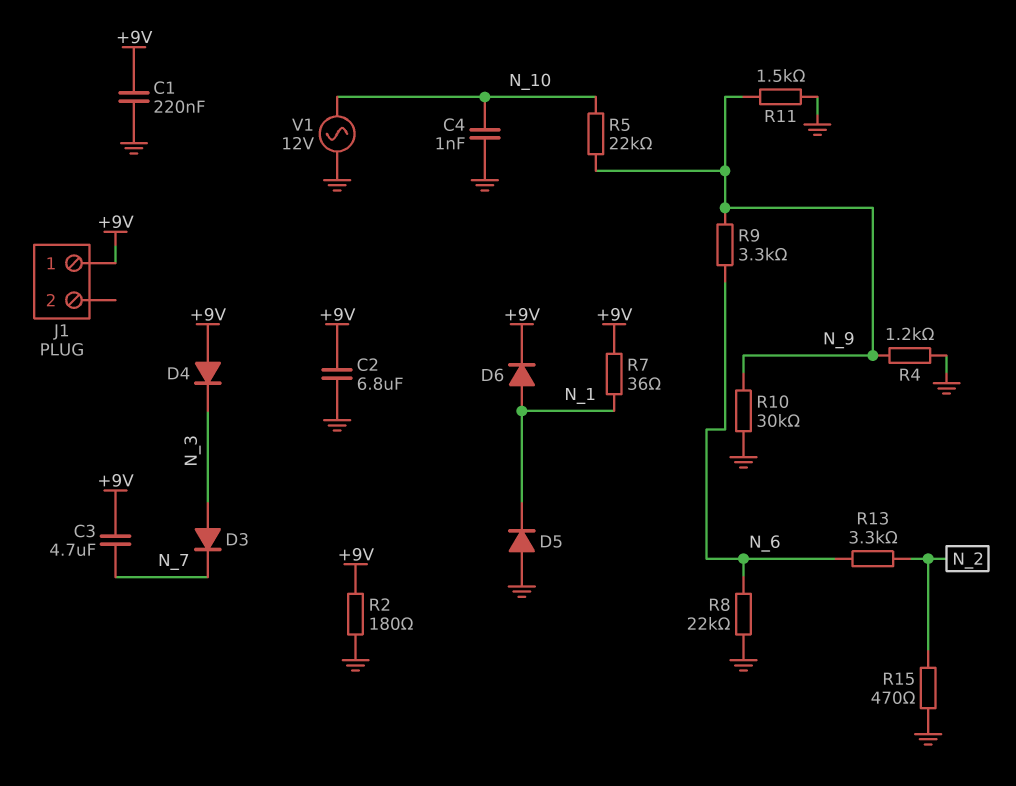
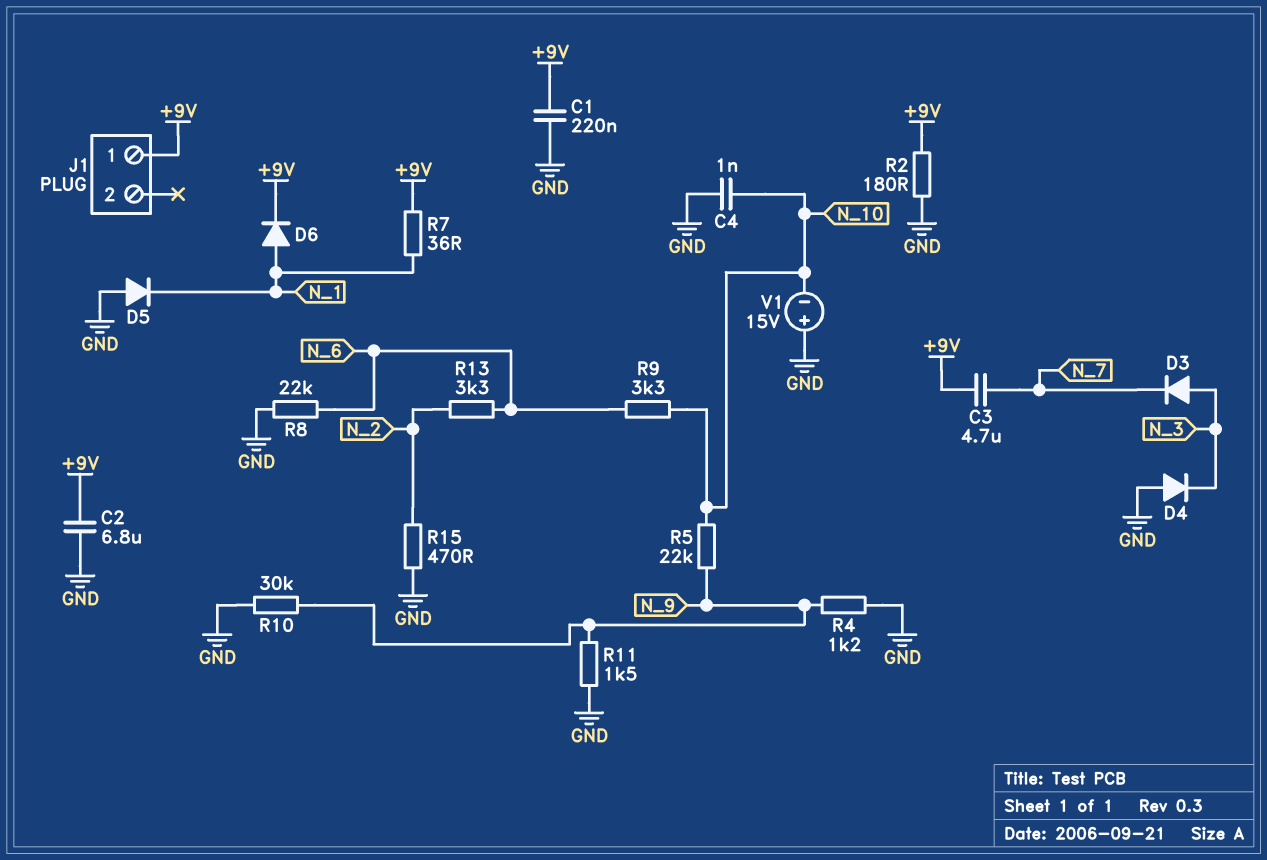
D4: diode (A +9V, K N_3) -> diode (A GND, K N_3)
R9: 3.3k (N_6, N_9) -> 3.3k (N_6, N_10)
V1: AC 12V (GND, N_10) -> 15V (plus GND, minus N_10)

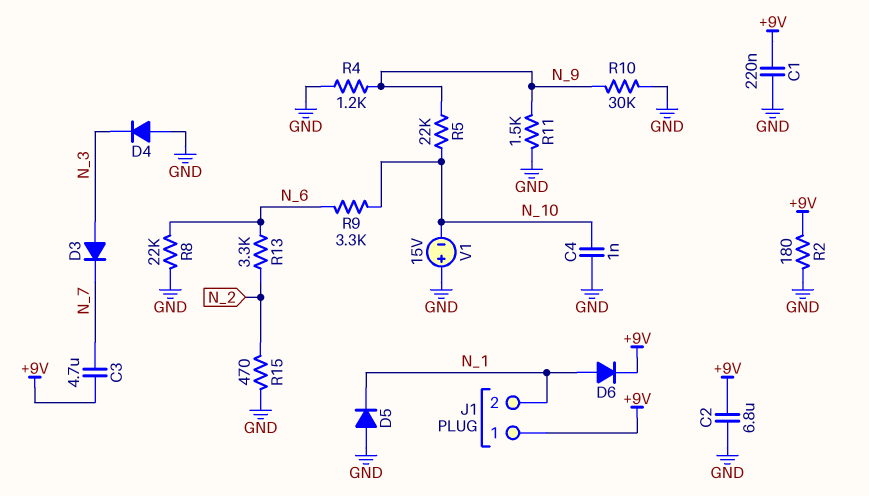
J1 pin 2: none -> N_1
R7: 36 (+9V, N_1) -> none

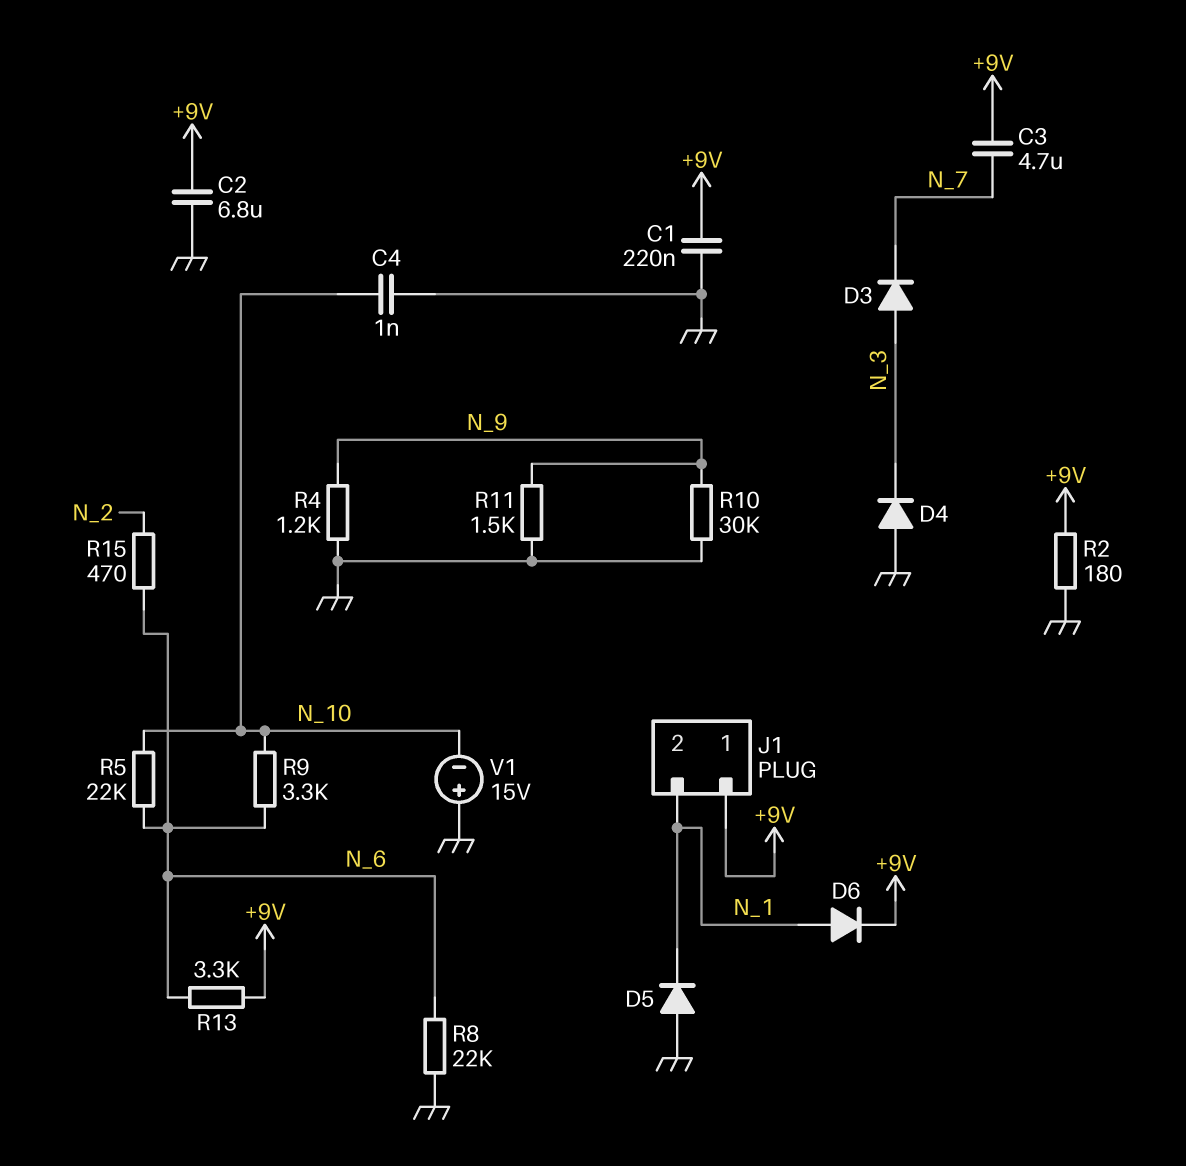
R5: 22k (N_9, N_10) -> 22k (N_6, N_10)
R13: 3.3k (N_2, N_6) -> 3.3k (+9V, N_6)
R15: 470 (GND, N_2) -> 470 (N_2, N_6)

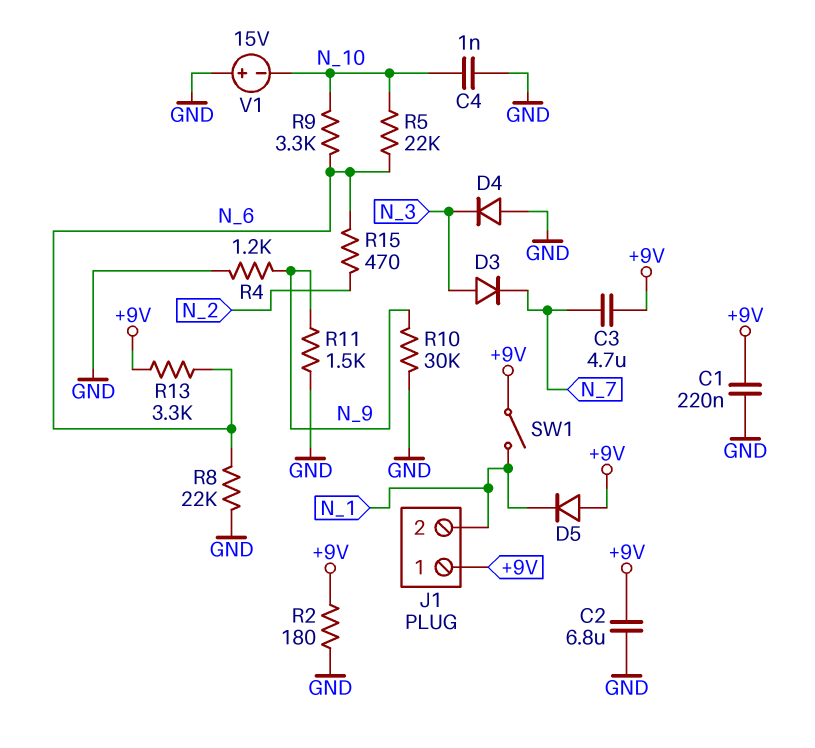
D5: diode (A GND, K N_1) -> diode (A +9V, K N_1)
D6: diode (A N_1, K +9V) -> none
SW1: none -> switch (+9V, N_1)

